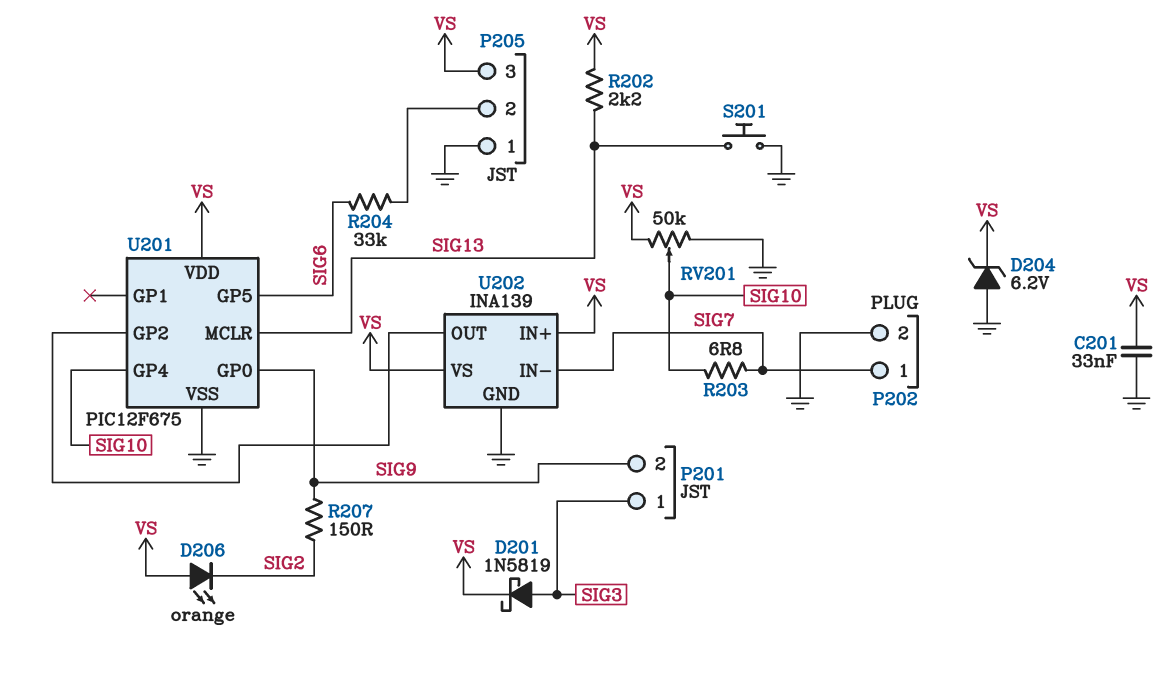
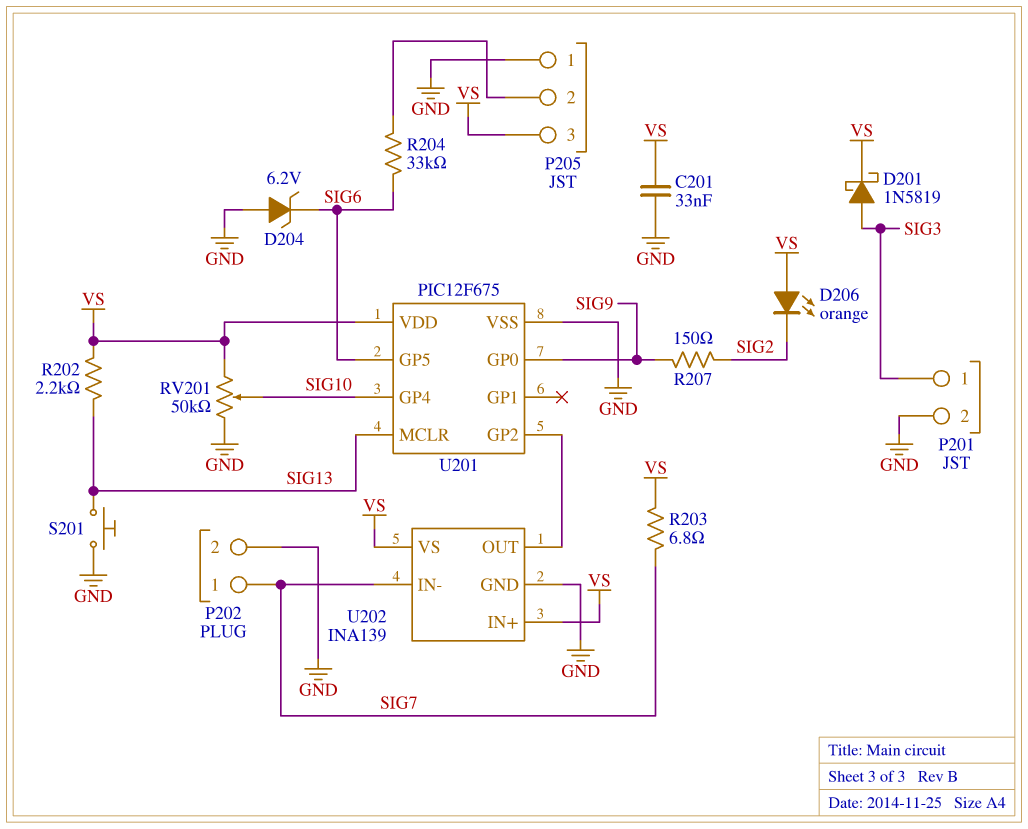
D204: zener 6.2V (A GND, K VS) -> zener 6.2V (A GND, K SIG6)
P201 pin 2: SIG9 -> GND
R203: 6.8 (SIG7, SIG10) -> 6.8 (SIG7, VS)

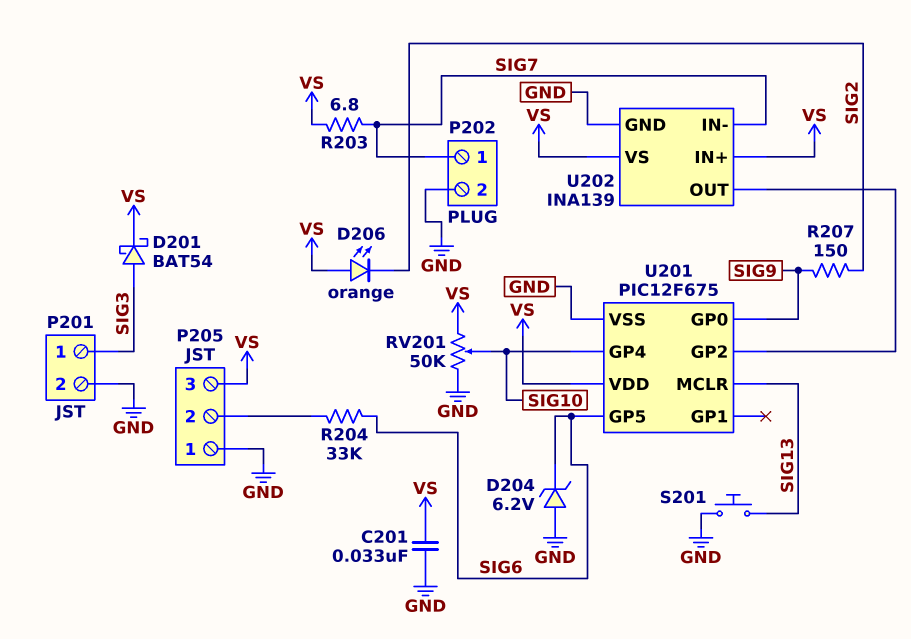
D201: schottky 1N5819 (A SIG3, K VS) -> schottky BAT54 (A SIG3, K VS)
R202: 2.2k (SIG13, VS) -> none

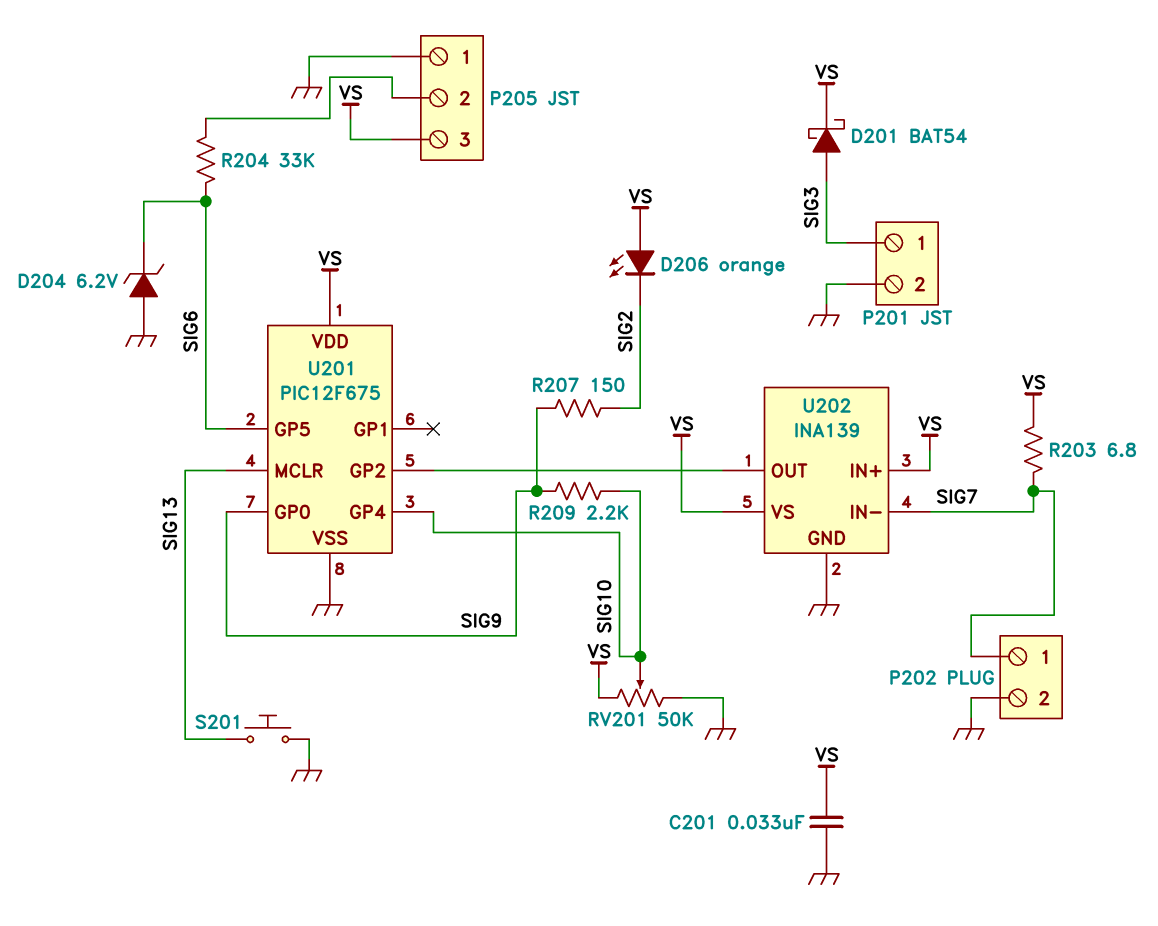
R209: none -> 2.2k (SIG9, SIG10)

